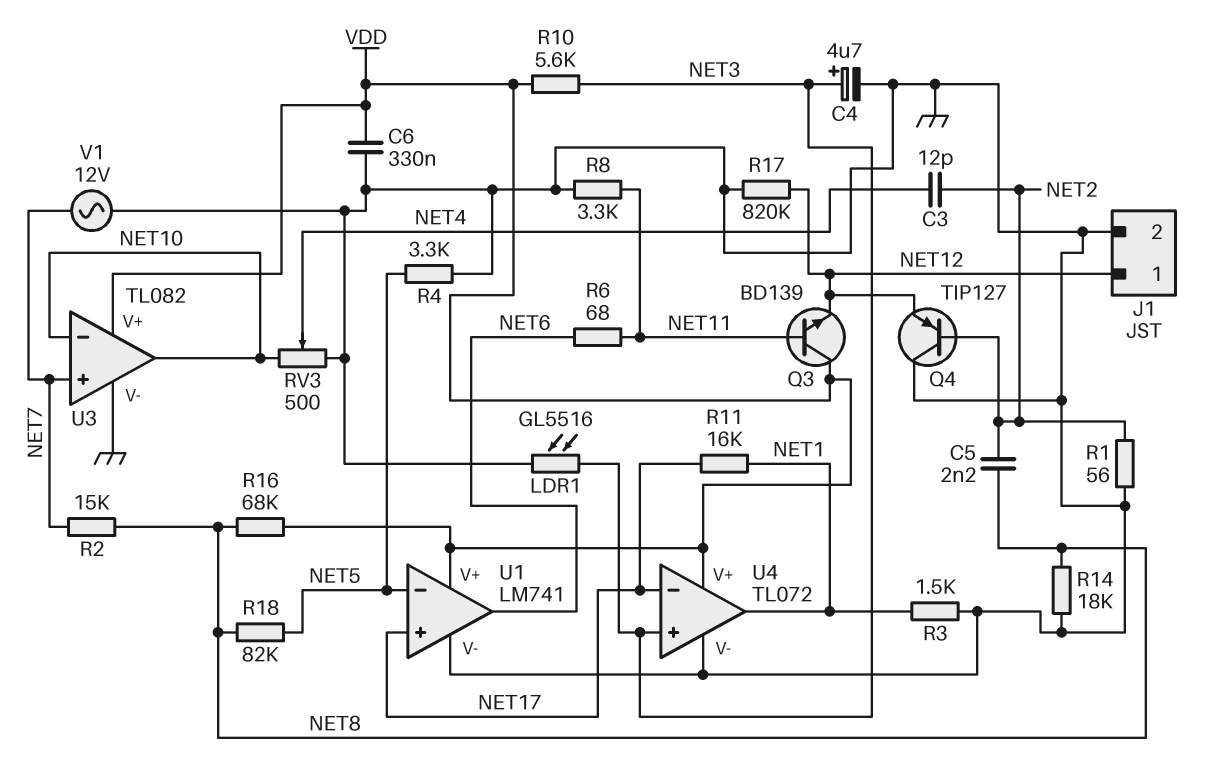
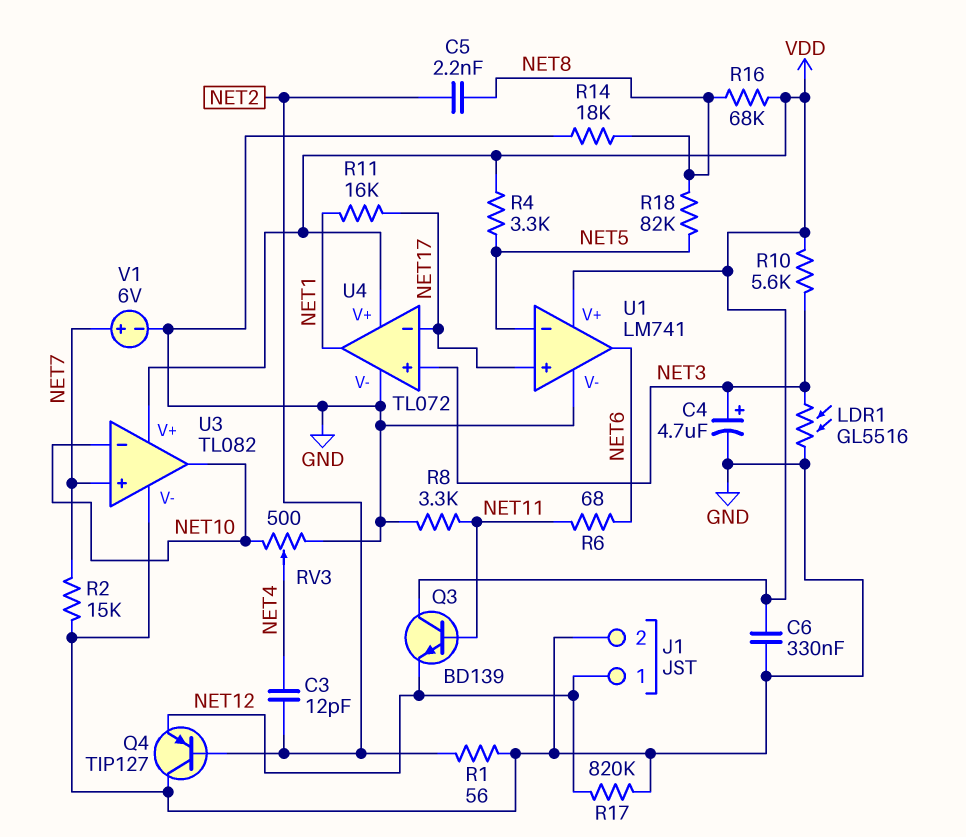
R2: 15k (NET7, NET8) -> 15k (GND, NET7)
R3: 1.5k (GND, NET1) -> none
R4: 3.3k (GND, NET5) -> 3.3k (NET5, VDD)
V1: AC 12V (GND, NET7) -> 6V (plus NET7, minus GND)

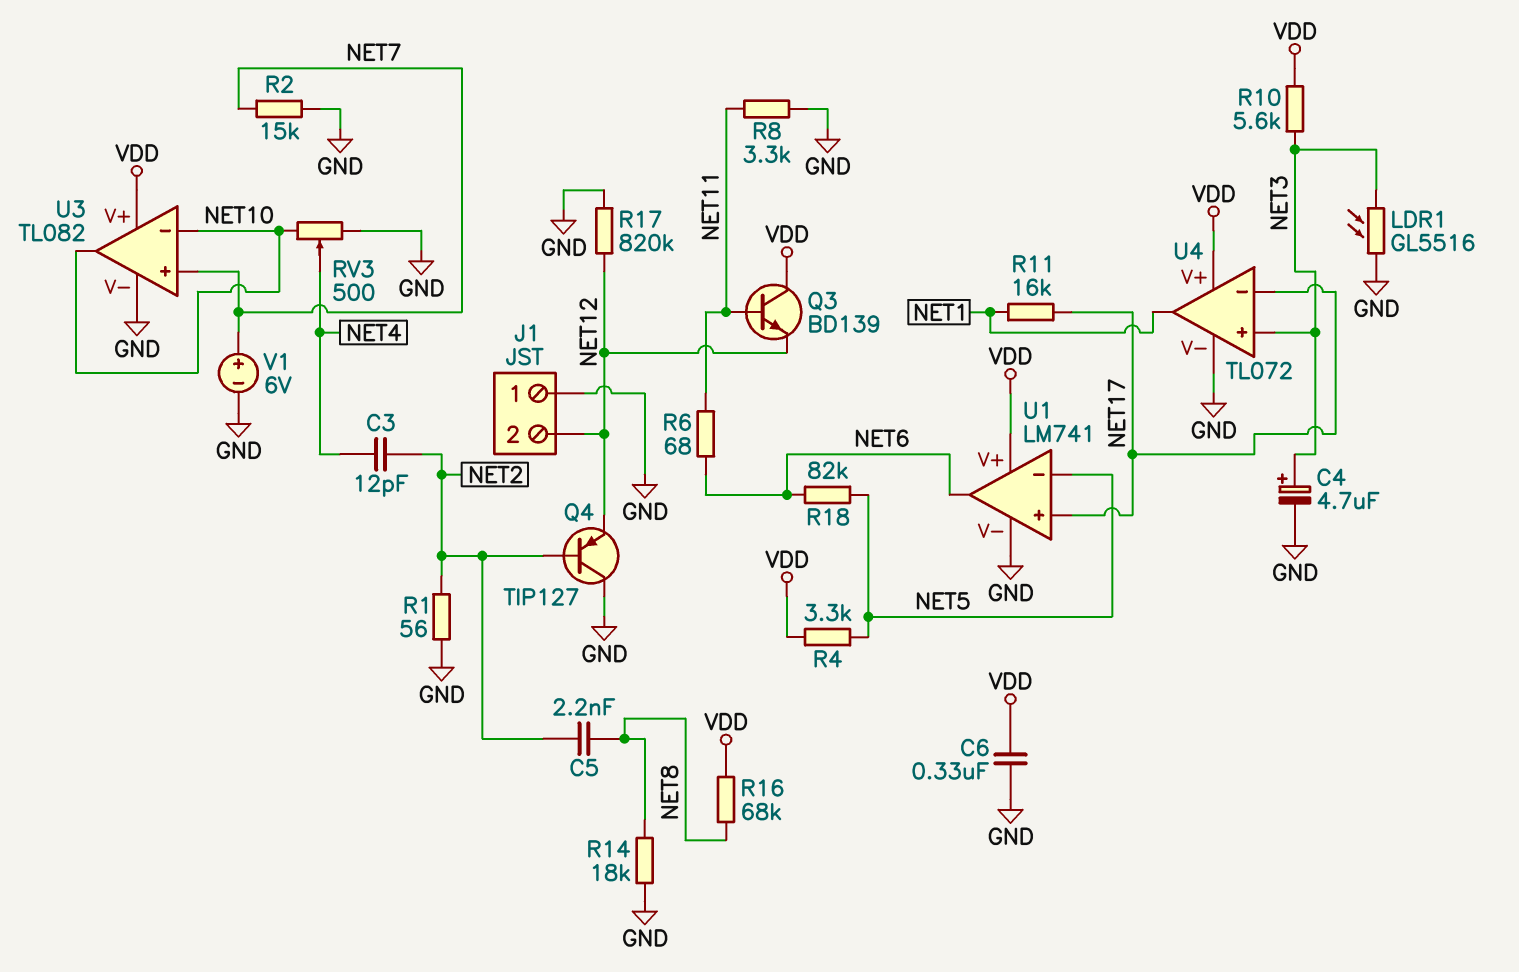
J1 pin 1: NET12 -> GND
J1 pin 2: GND -> NET12
R18: 82k (NET5, NET8) -> 82k (NET5, NET6)

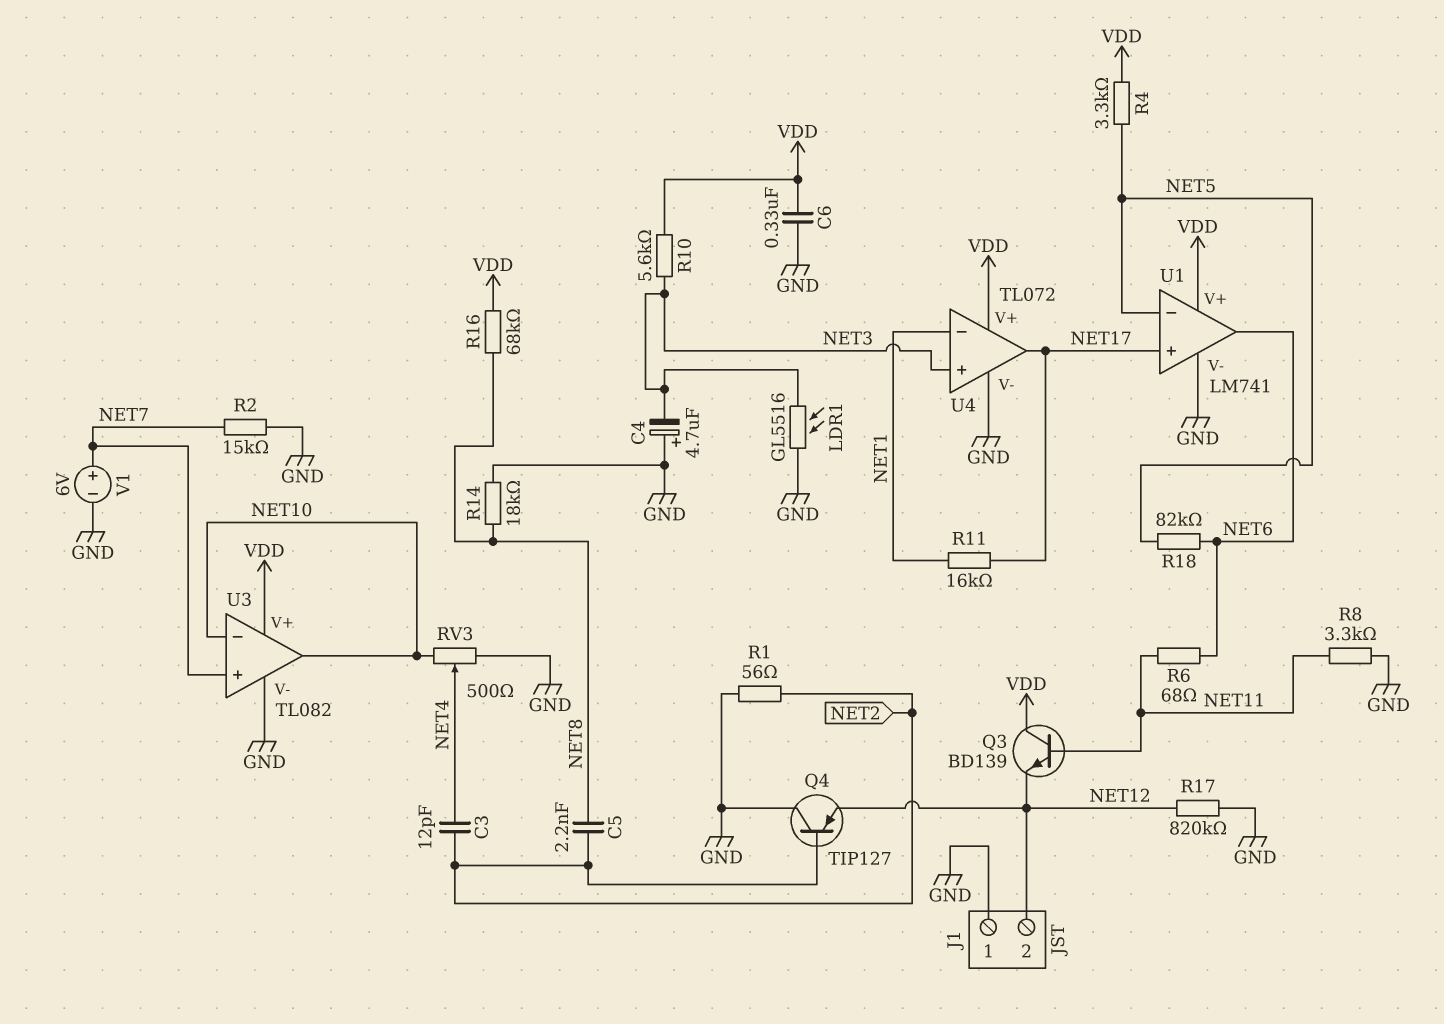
C4: 4.7uF (plus NET3, minus GND) -> 4.7uF (plus GND, minus NET3)
U4 pin in-: NET17 -> NET1
U4 pin out: NET1 -> NET17

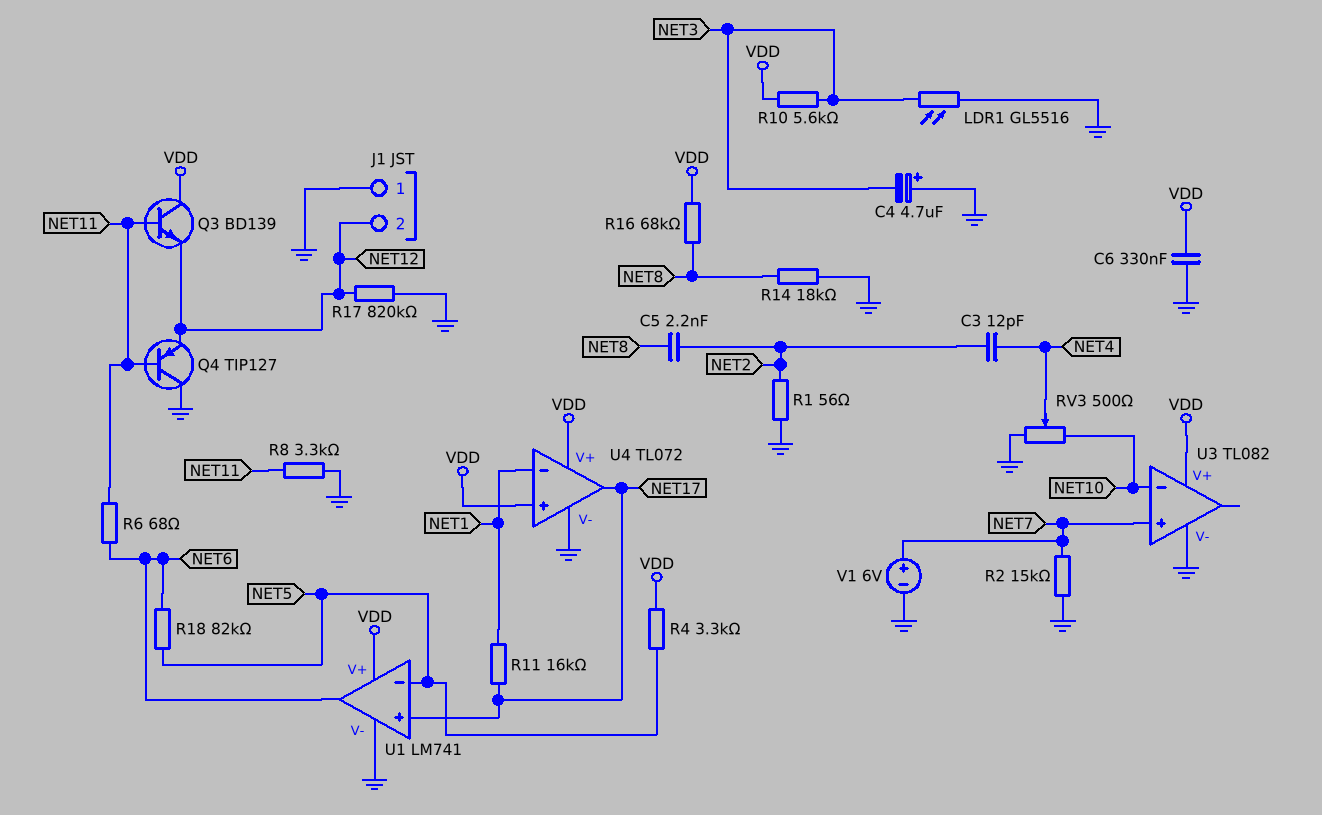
Q4: PNP TIP127 (B NET2, C GND, E NET12) -> PNP TIP127 (B NET11, C GND, E NET12)
U3 pin out: NET10 -> none
U4 pin in+: NET3 -> VDD

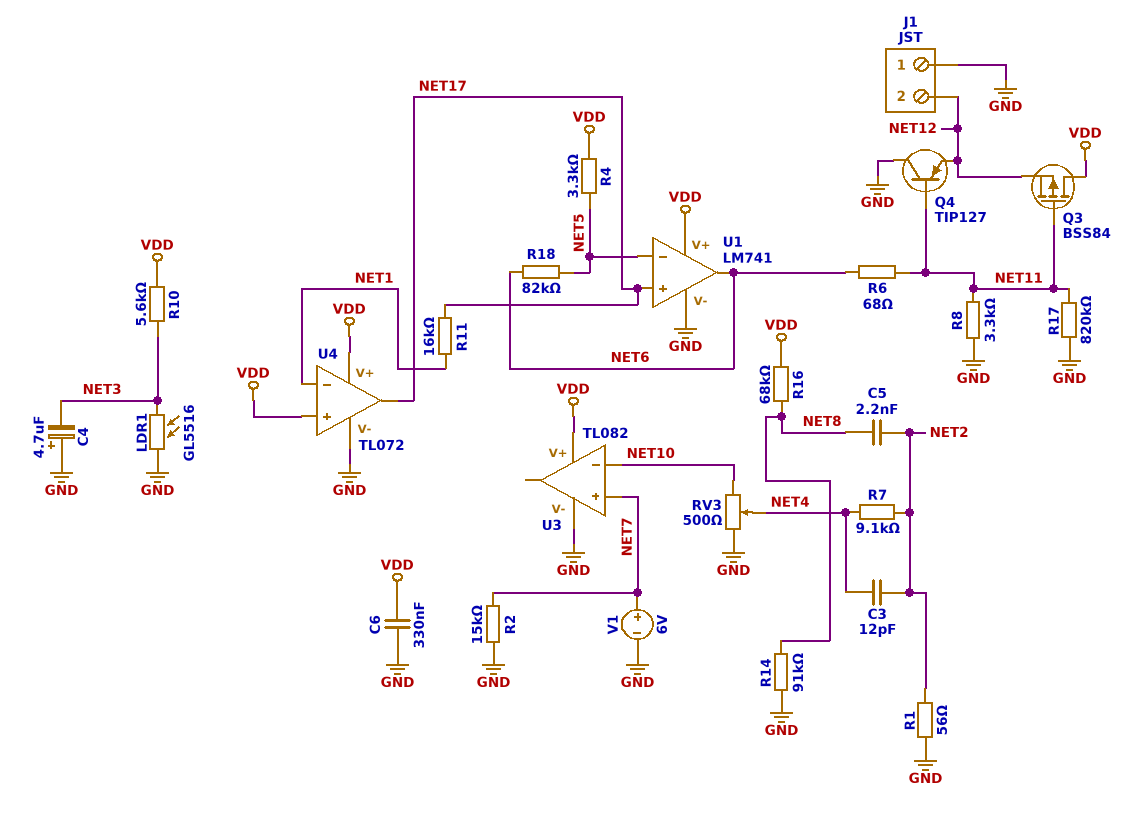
Q3: NPN BD139 (B NET11, C VDD, E NET12) -> PMOS BSS84 (G NET11, D VDD, S NET12)
R7: none -> 9.1k (NET2, NET4)
R14: 18k (GND, NET8) -> 91k (GND, NET8)
R17: 820k (GND, NET12) -> 820k (GND, NET11)

